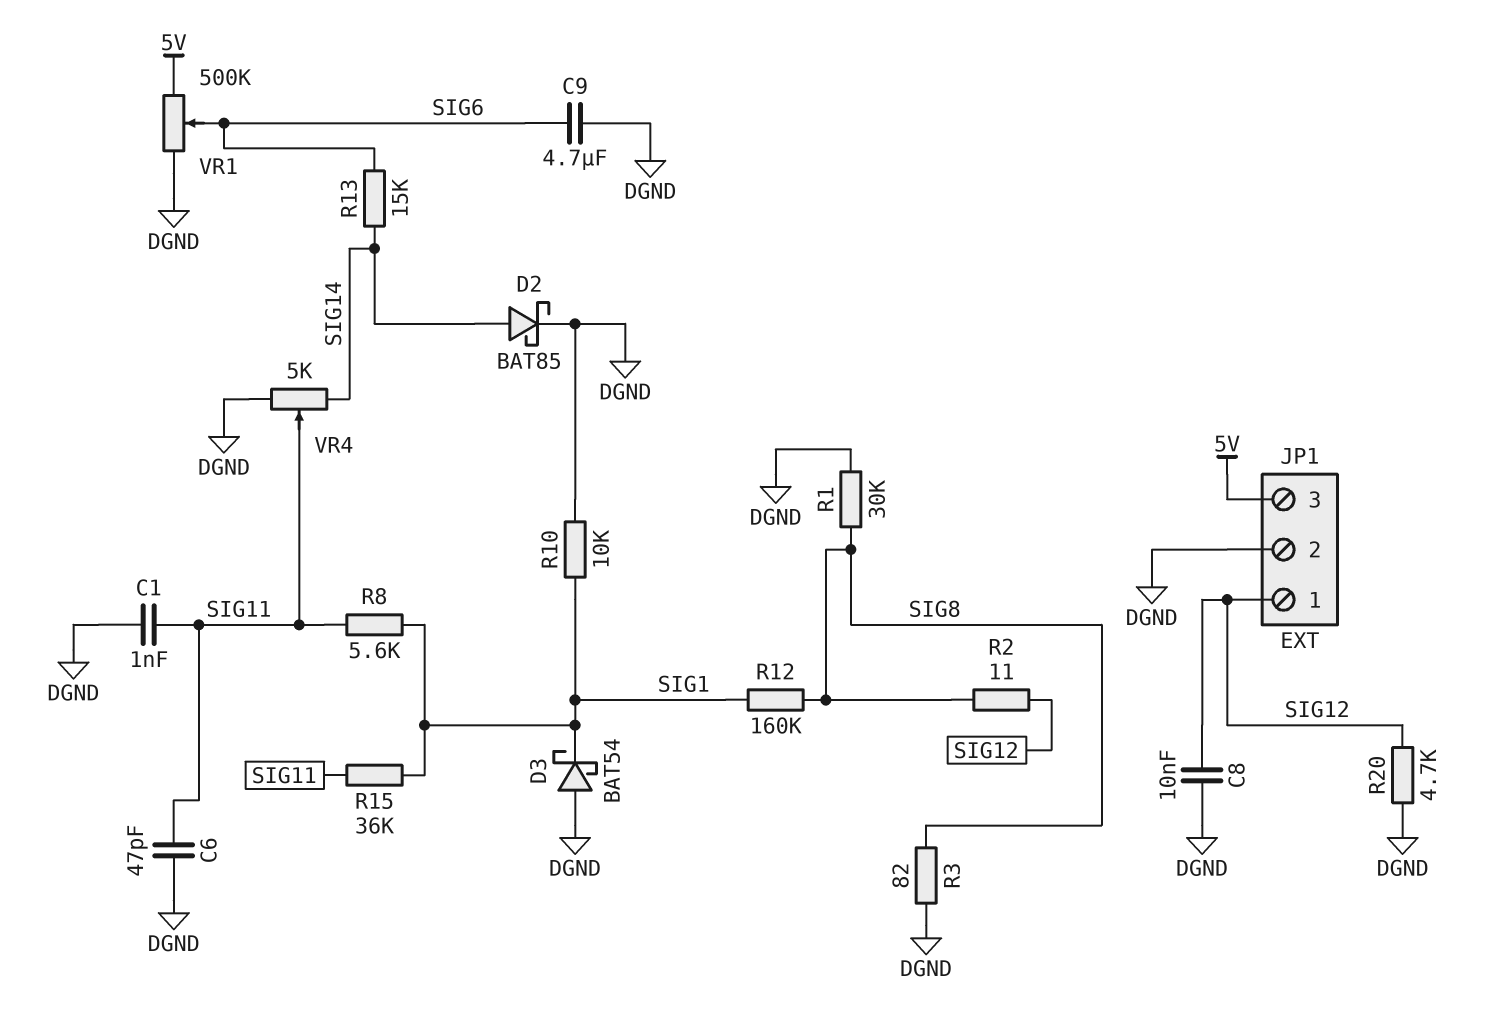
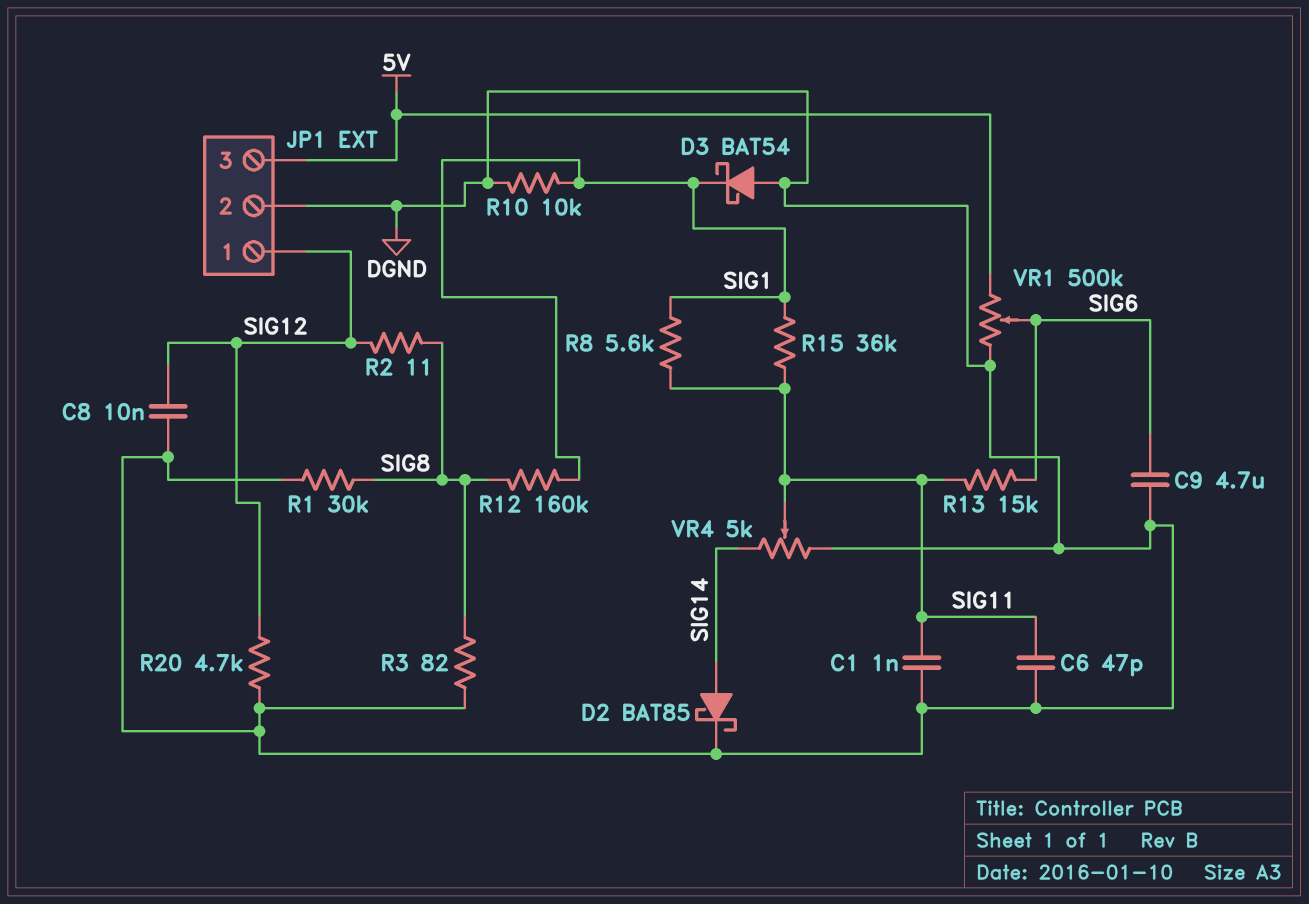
R13: 15k (SIG6, SIG14) -> 15k (SIG6, SIG11)

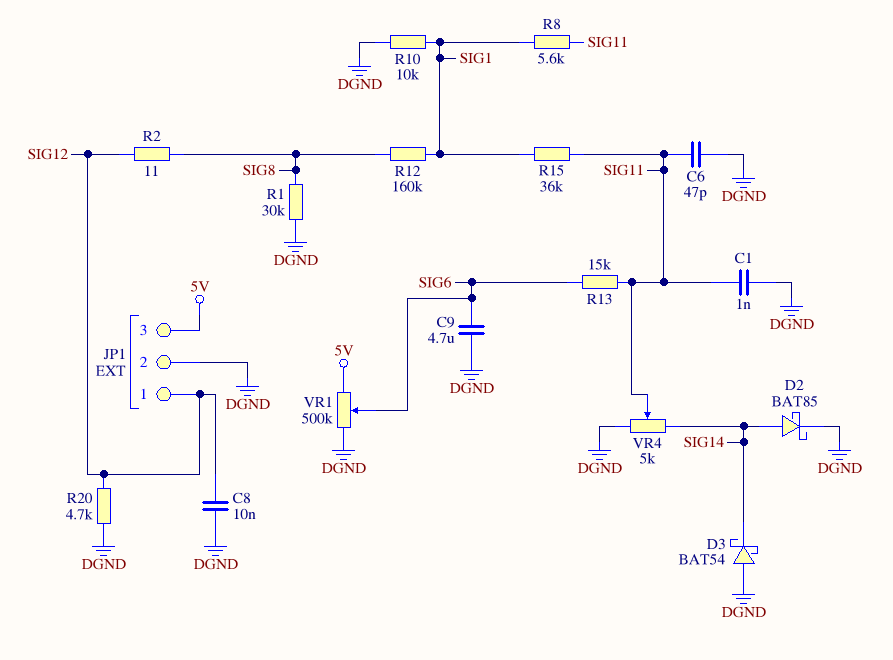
D3: schottky BAT54 (A DGND, K SIG1) -> schottky BAT54 (A DGND, K SIG14)
R3: 82 (DGND, SIG8) -> none

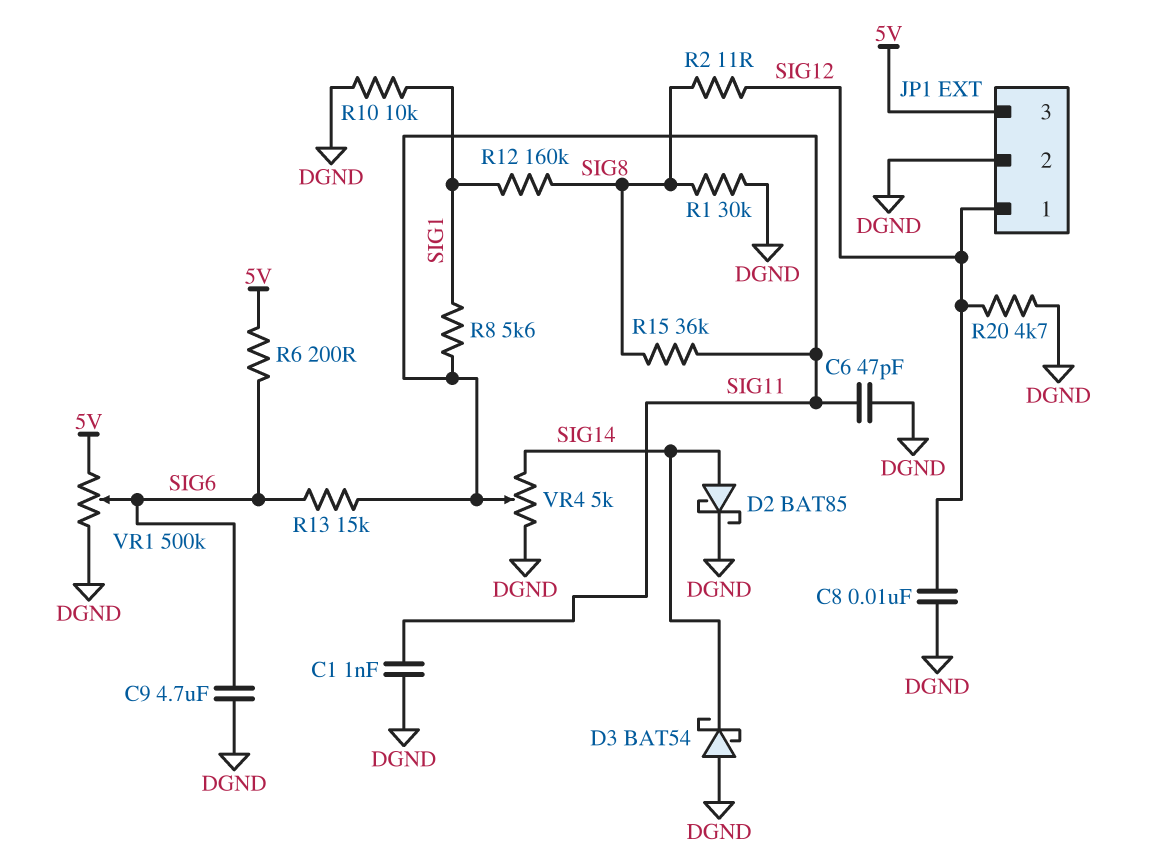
R6: none -> 200 (5V, SIG6)
R15: 36k (SIG1, SIG11) -> 36k (SIG8, SIG11)

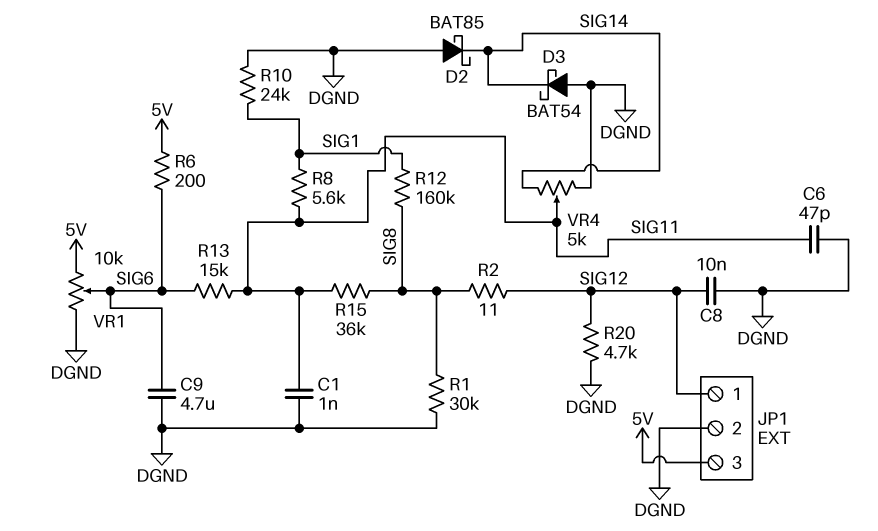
D2: schottky BAT85 (A SIG14, K DGND) -> schottky BAT85 (A DGND, K SIG14)
R10: 10k (DGND, SIG1) -> 24k (DGND, SIG1)
VR1: 500k (5V, DGND, wiper SIG6) -> 10k (5V, DGND, wiper SIG6)

